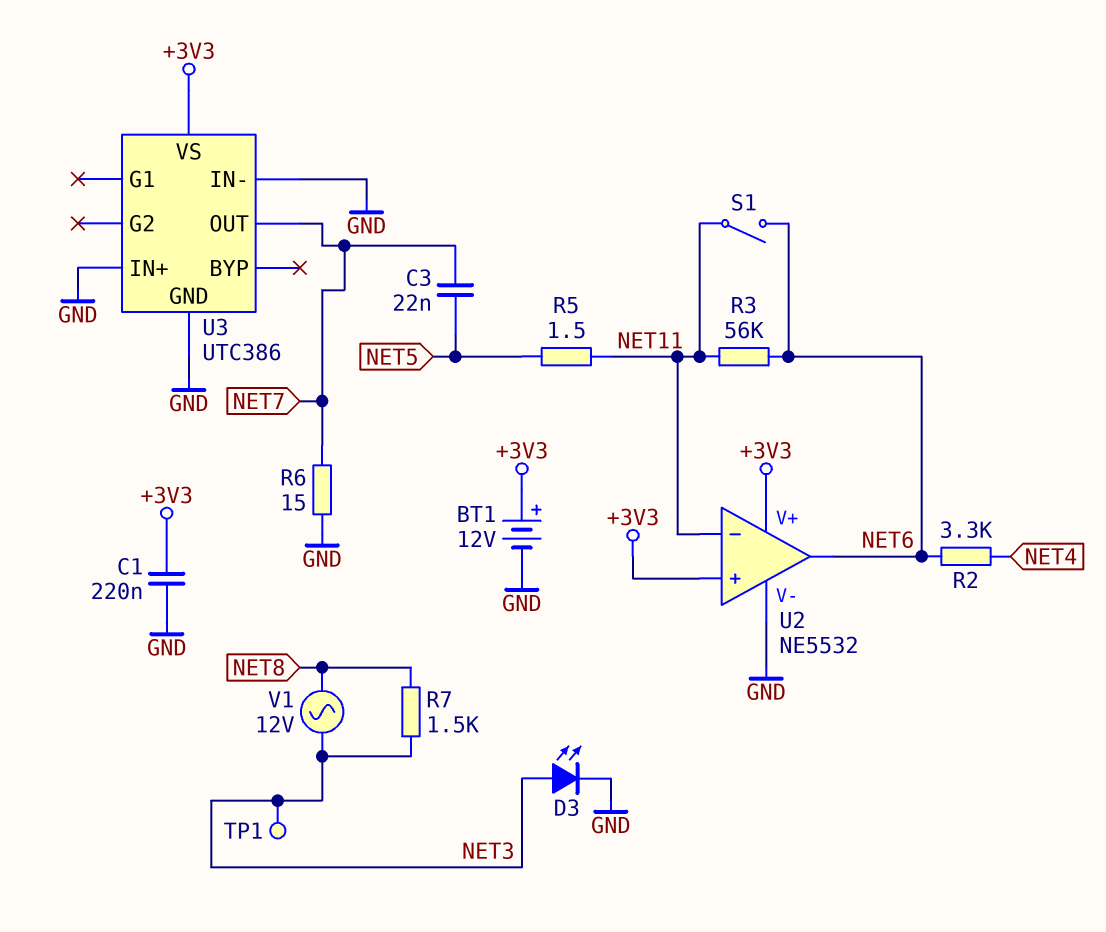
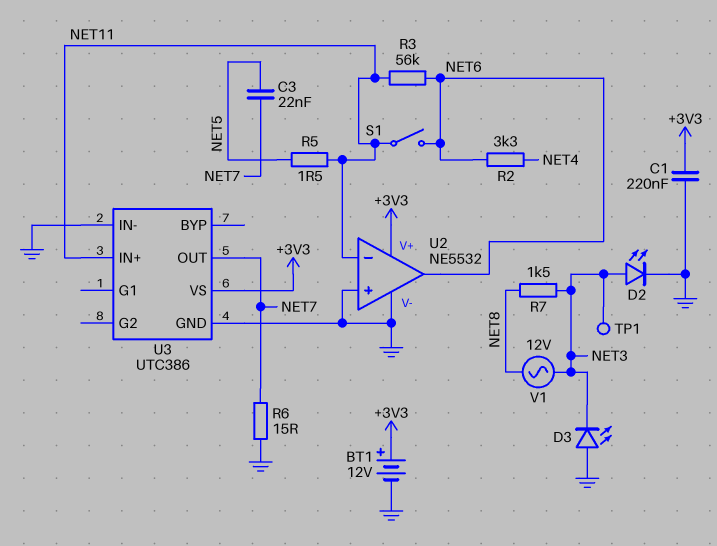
D2: none -> LED (A NET3, K GND)
D3: LED (A NET3, K GND) -> LED (A GND, K NET3)
U2 pin in+: +3V3 -> GND
U3 pin IN+: GND -> NET11

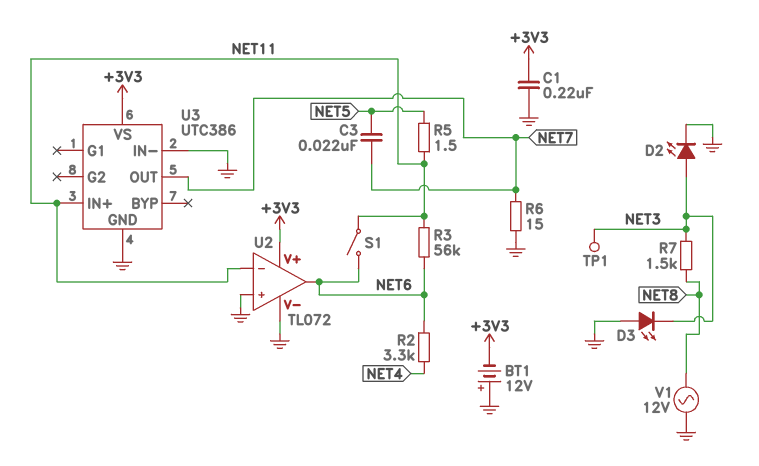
BT1: 12V (plus +3V3, minus GND) -> 12V (plus GND, minus +3V3)
U2: NE5532 -> TL072
V1: AC 12V (NET3, NET8) -> AC 12V (GND, NET8)

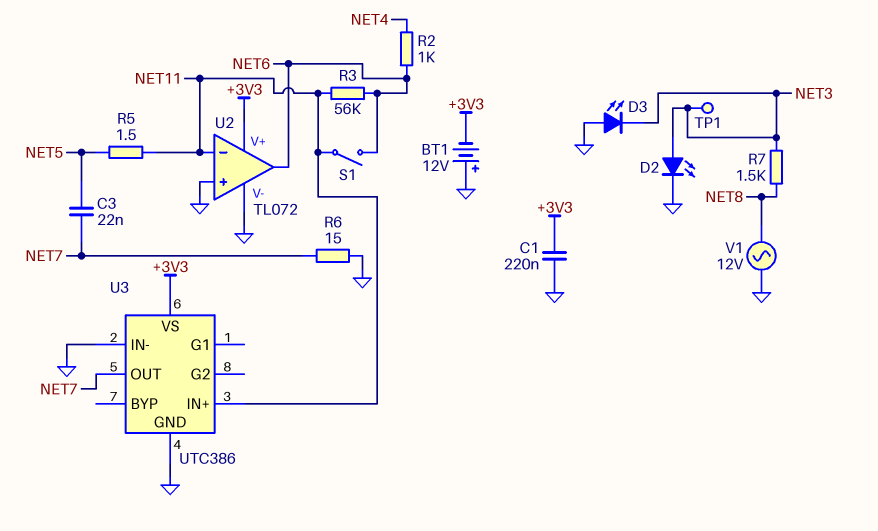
R2: 3.3k (NET4, NET6) -> 1k (NET4, NET6)

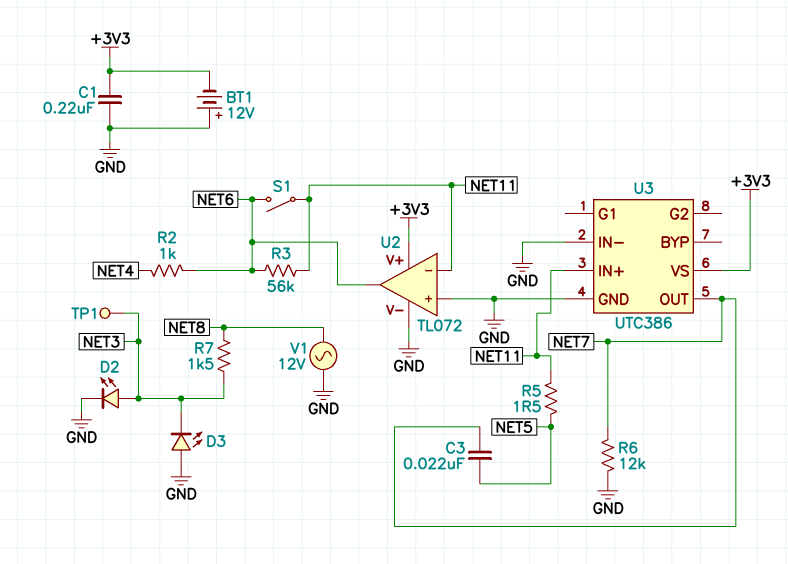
R6: 15 (GND, NET7) -> 12k (GND, NET7)

